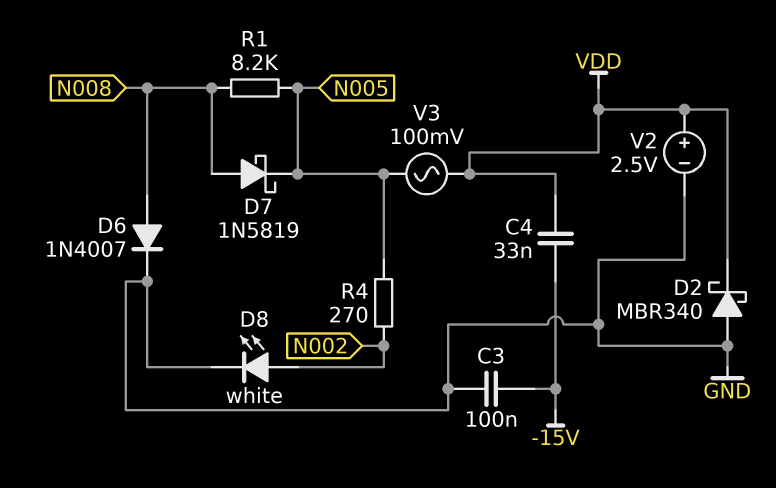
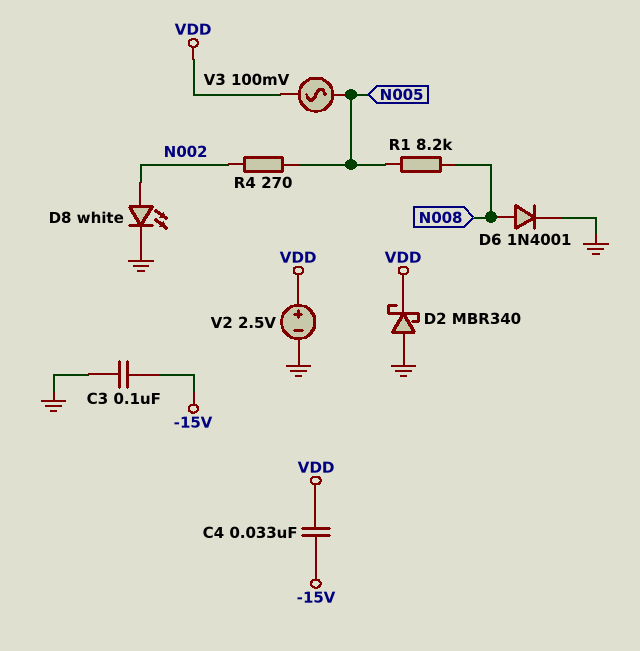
D6: diode 1N4007 (A N008, K GND) -> diode 1N4001 (A N008, K GND)
D7: schottky 1N5819 (A N008, K N005) -> none

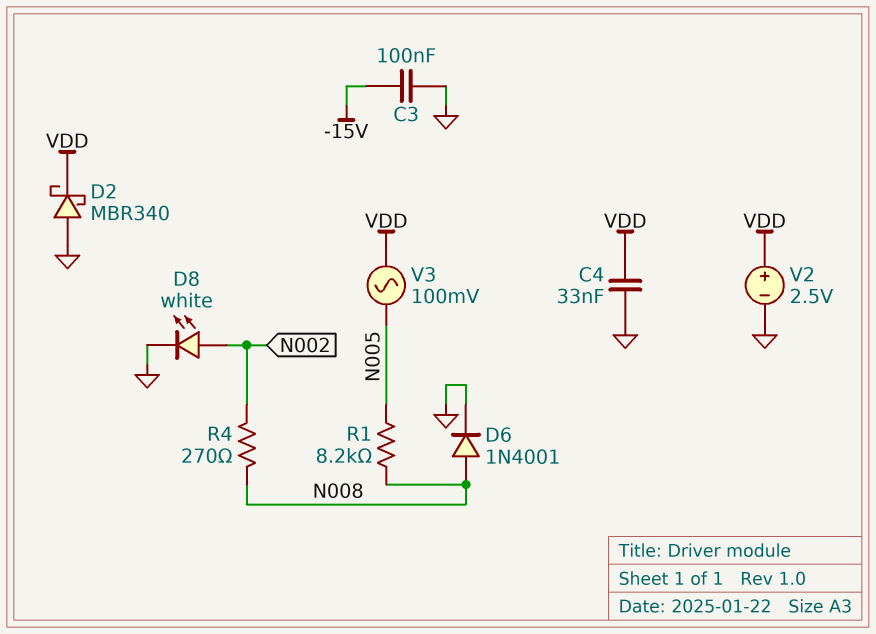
C4: 33nF (-15V, VDD) -> 33nF (GND, VDD)
R4: 270 (N002, N005) -> 270 (N002, N008)

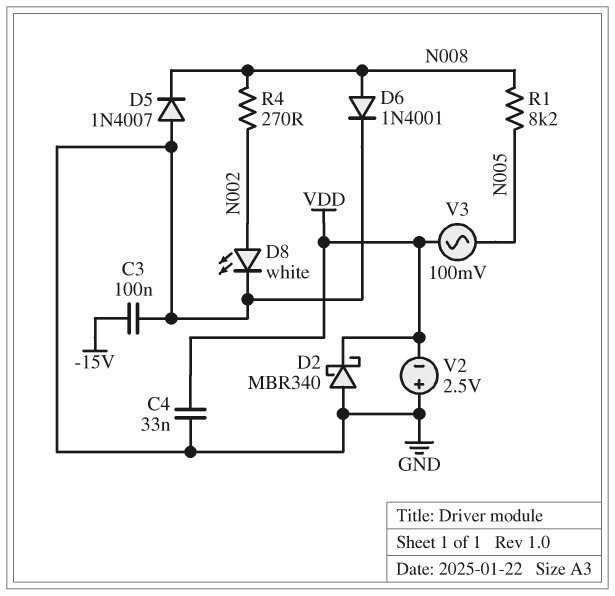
D5: none -> diode 1N4007 (A GND, K N008)
V2: 2.5V (plus VDD, minus GND) -> 2.5V (plus GND, minus VDD)

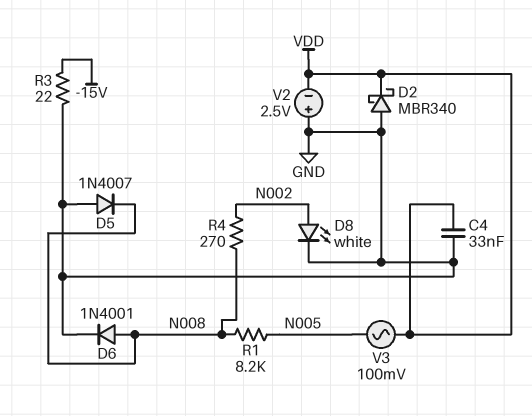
C3: 100nF (-15V, GND) -> none
R3: none -> 22 (-15V, GND)

